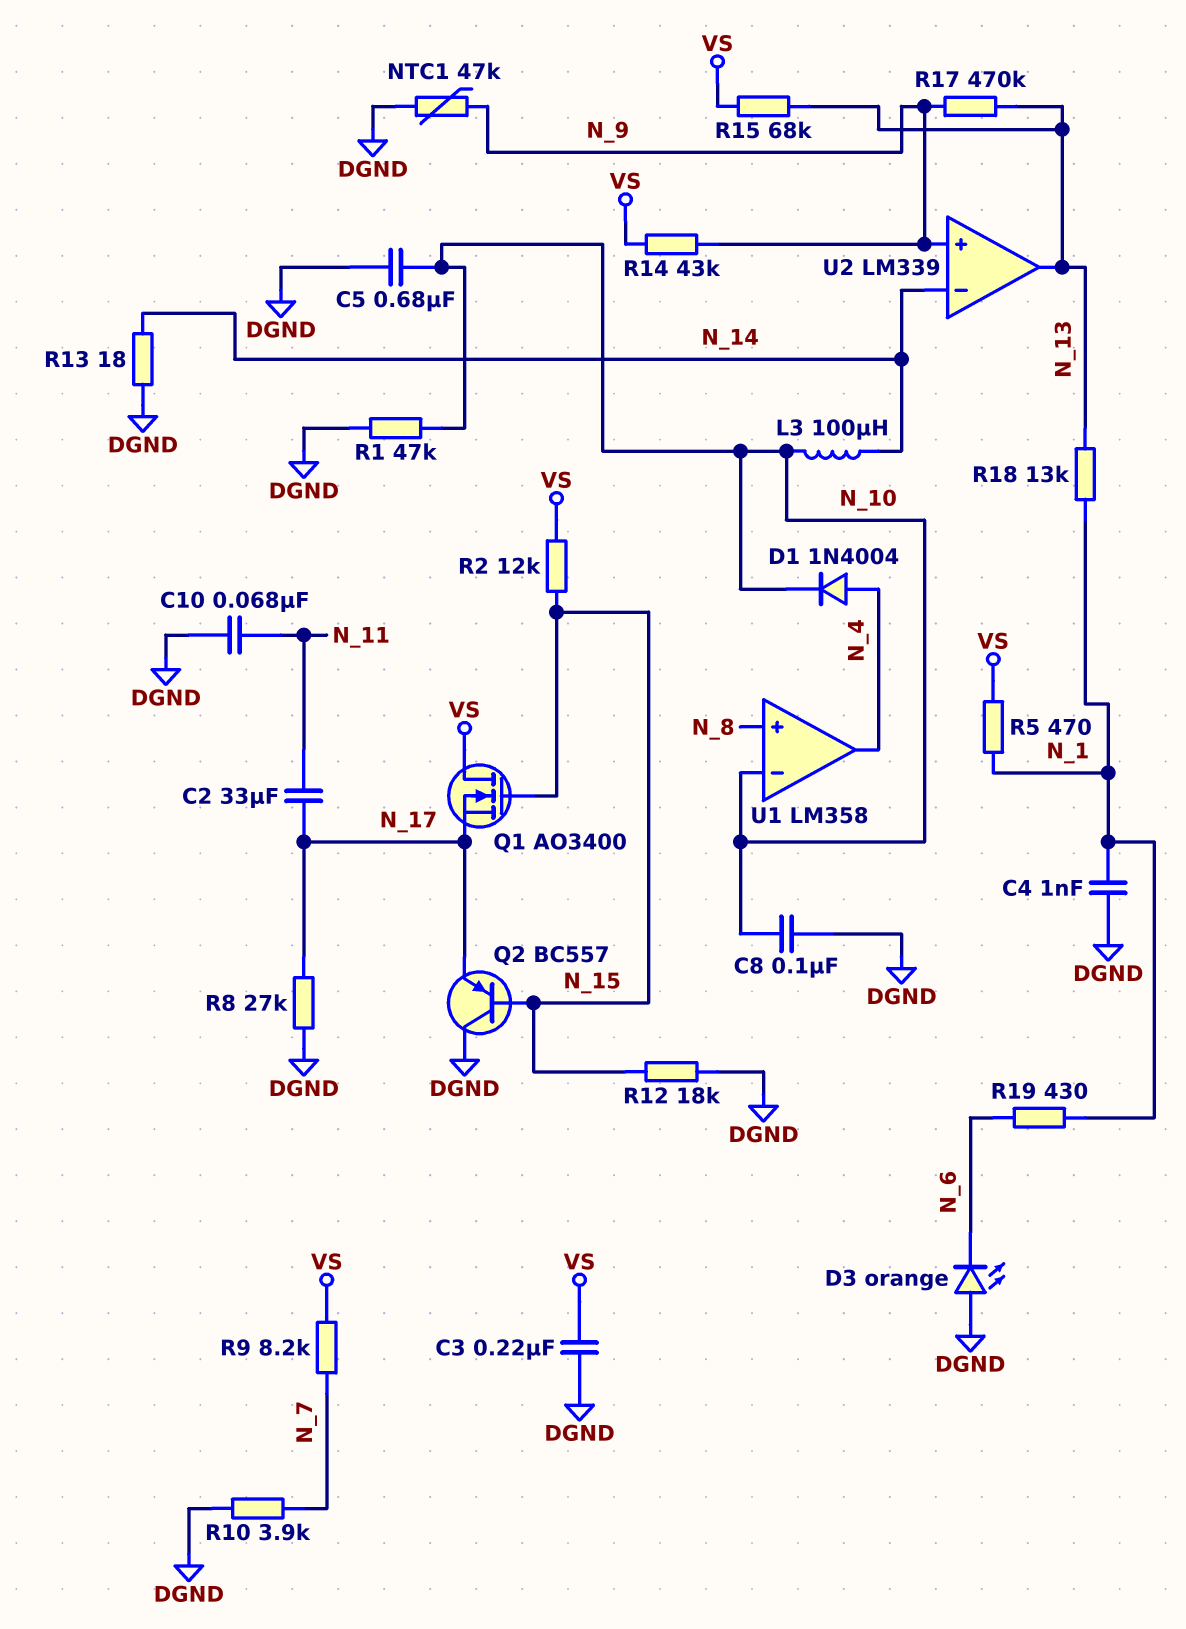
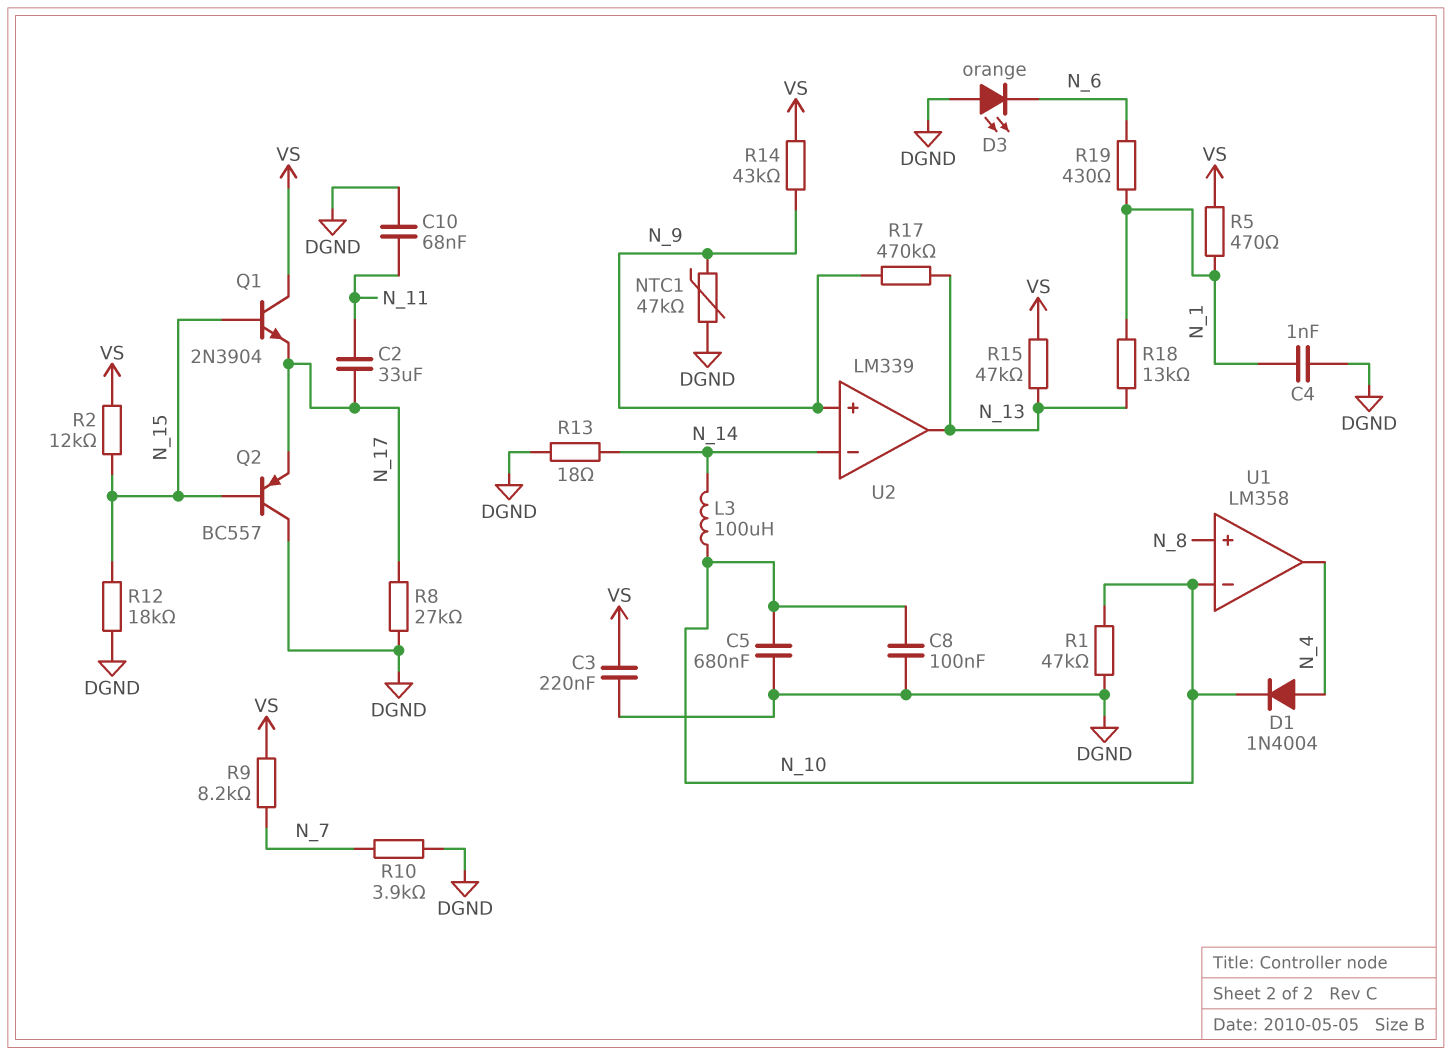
Q1: NMOS AO3400 (G N_15, D VS, S N_17) -> NPN 2N3904 (B N_15, C VS, E N_17)
R15: 68k (N_13, VS) -> 47k (N_13, VS)

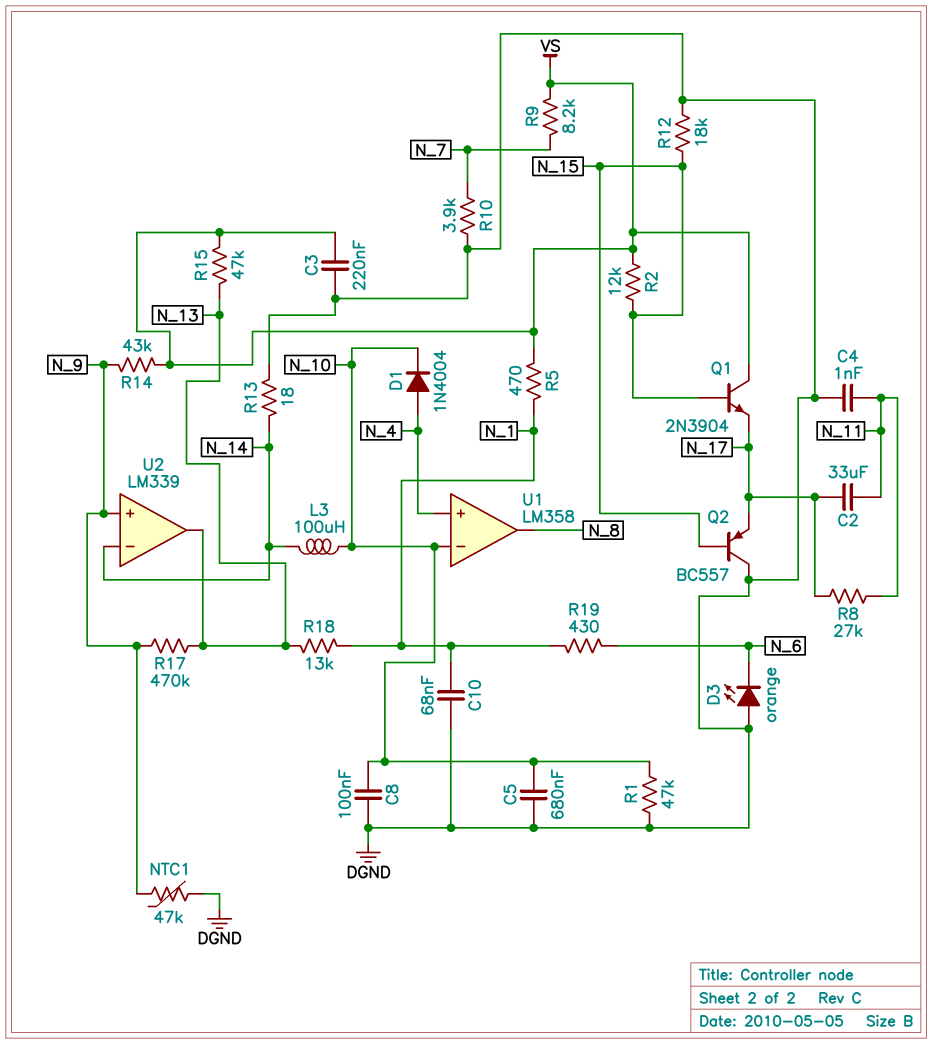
C4: 1nF (DGND, N_1) -> 1nF (DGND, N_11)
C10: 68nF (DGND, N_11) -> 68nF (DGND, N_1)
R8: 27k (DGND, N_17) -> 27k (N_11, N_17)
U1 pin in+: N_8 -> N_4
U1 pin out: N_4 -> N_8

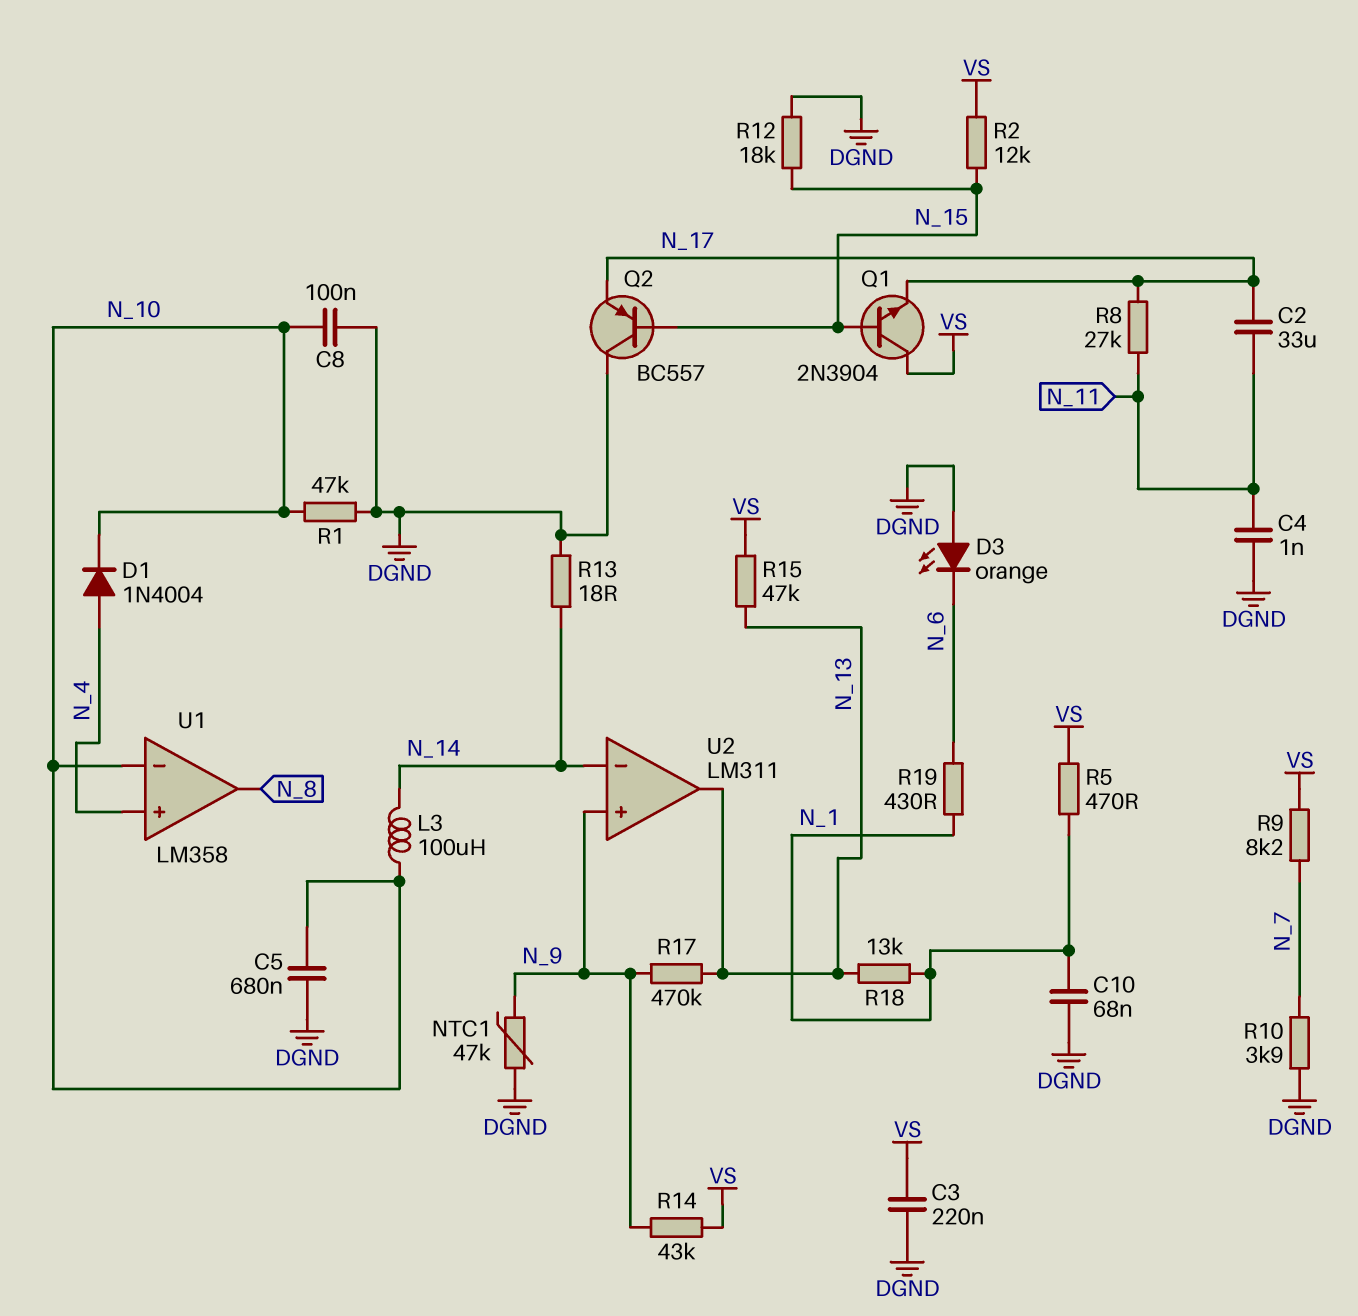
U2: LM339 -> LM311

